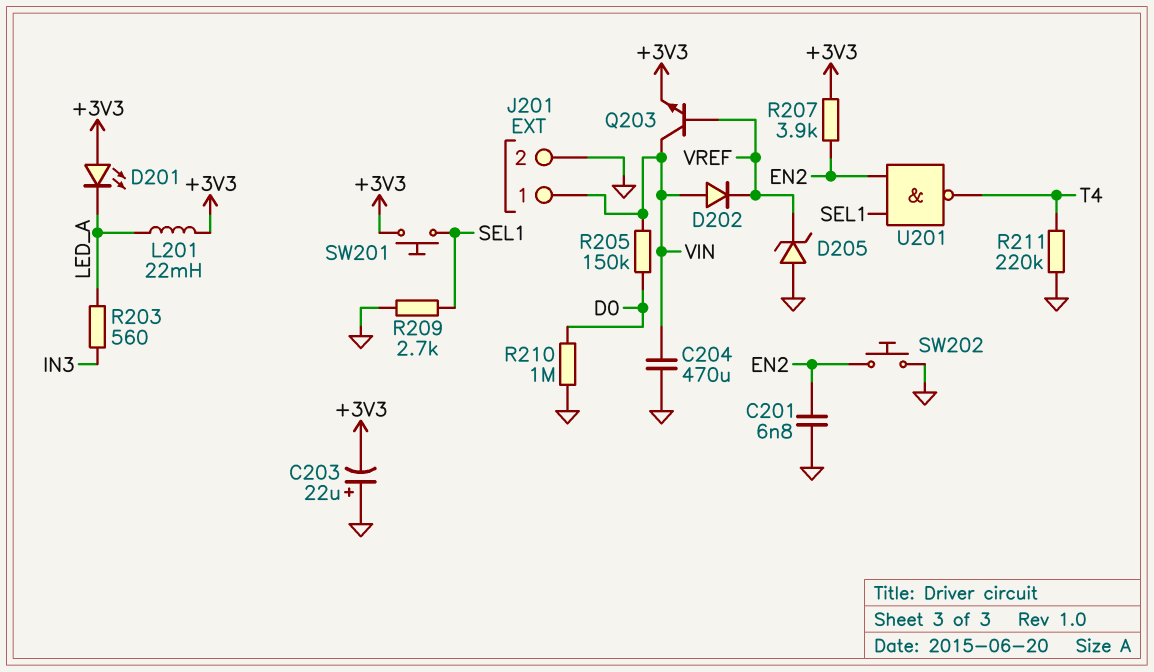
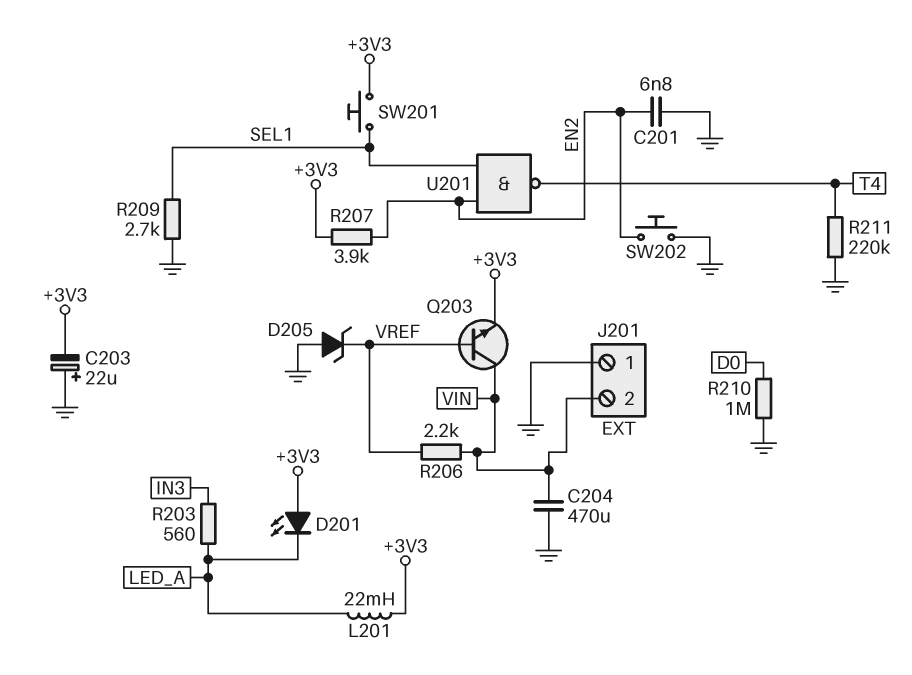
D202: diode (A VIN, K VREF) -> none
J201 pin 1: VIN -> GND
J201 pin 2: GND -> VIN
R205: 150k (D0, VIN) -> none
R206: none -> 2.2k (VIN, VREF)

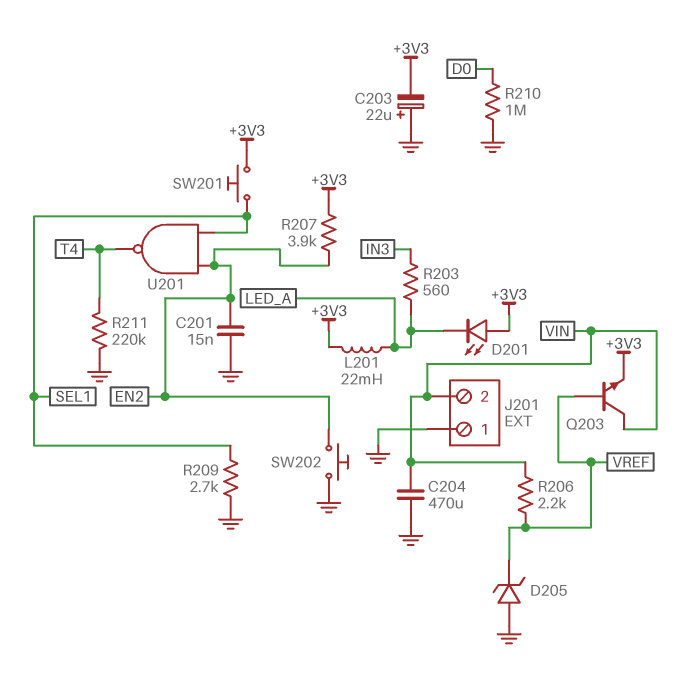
C201: 6.8nF (EN2, GND) -> 15nF (EN2, GND)

